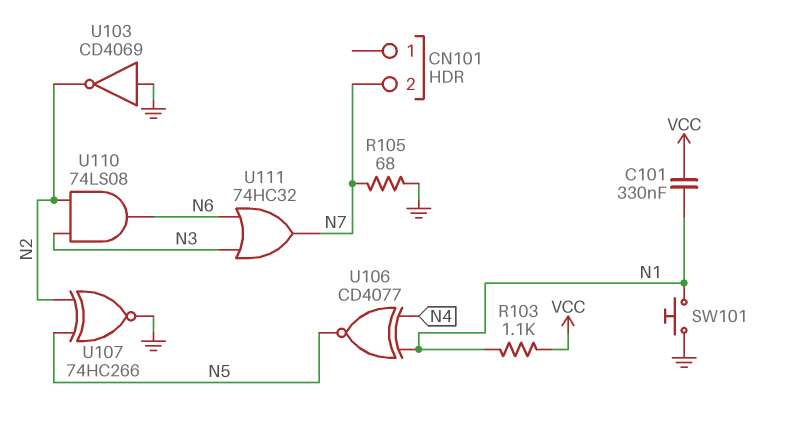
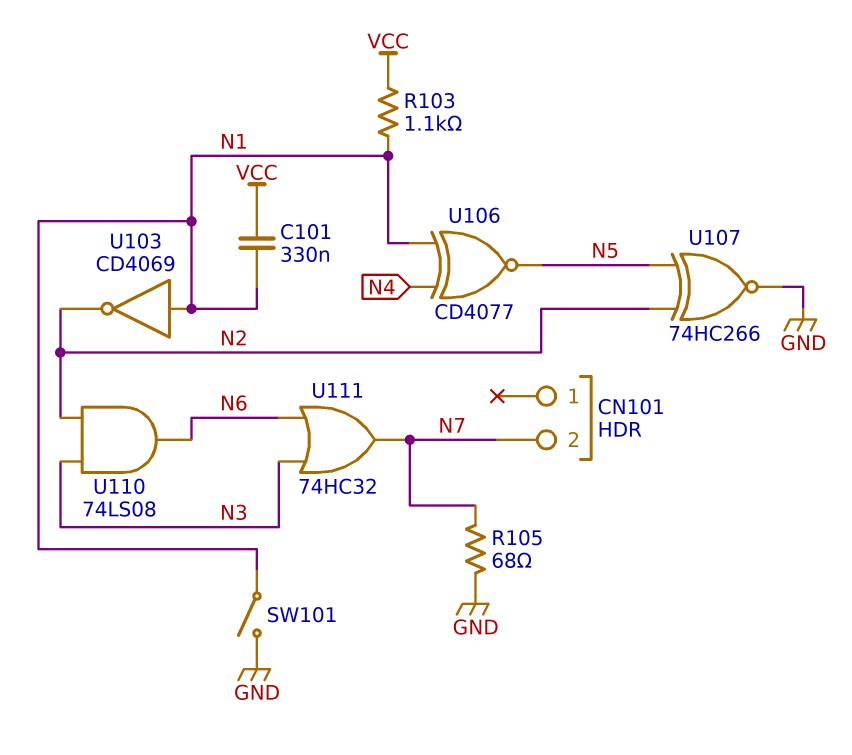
SW101: button (GND, N1) -> switch (GND, N1)
U103: NOT CD4069 (in GND, out N2) -> NOT CD4069 (in N1, out N2)

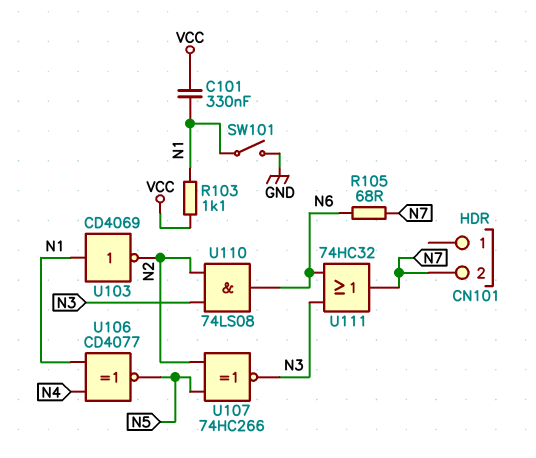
R105: 68 (GND, N7) -> 68 (N6, N7)
U107: XNOR 74HC266 (in N2, in N5, out GND) -> XNOR 74HC266 (in N2, in N5, out N3)

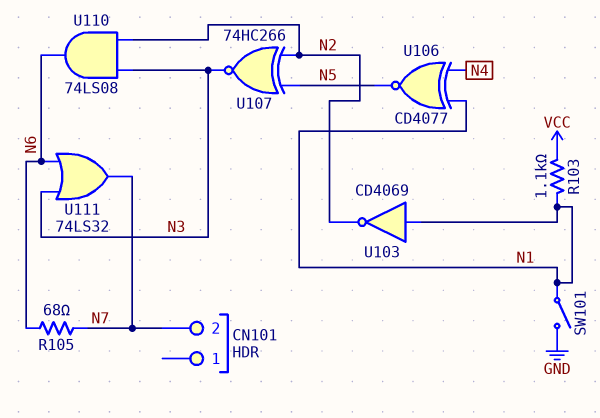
C101: 330nF (N1, VCC) -> none
U111: OR 74HC32 (in N3, in N6, out N7) -> OR 74LS32 (in N3, in N6, out N7)

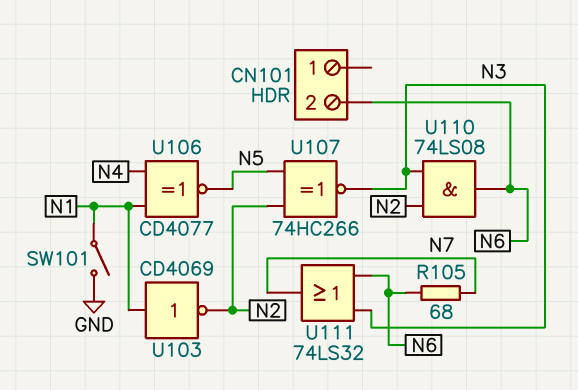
CN101 pin 2: N7 -> N6
R103: 1.1k (N1, VCC) -> none

